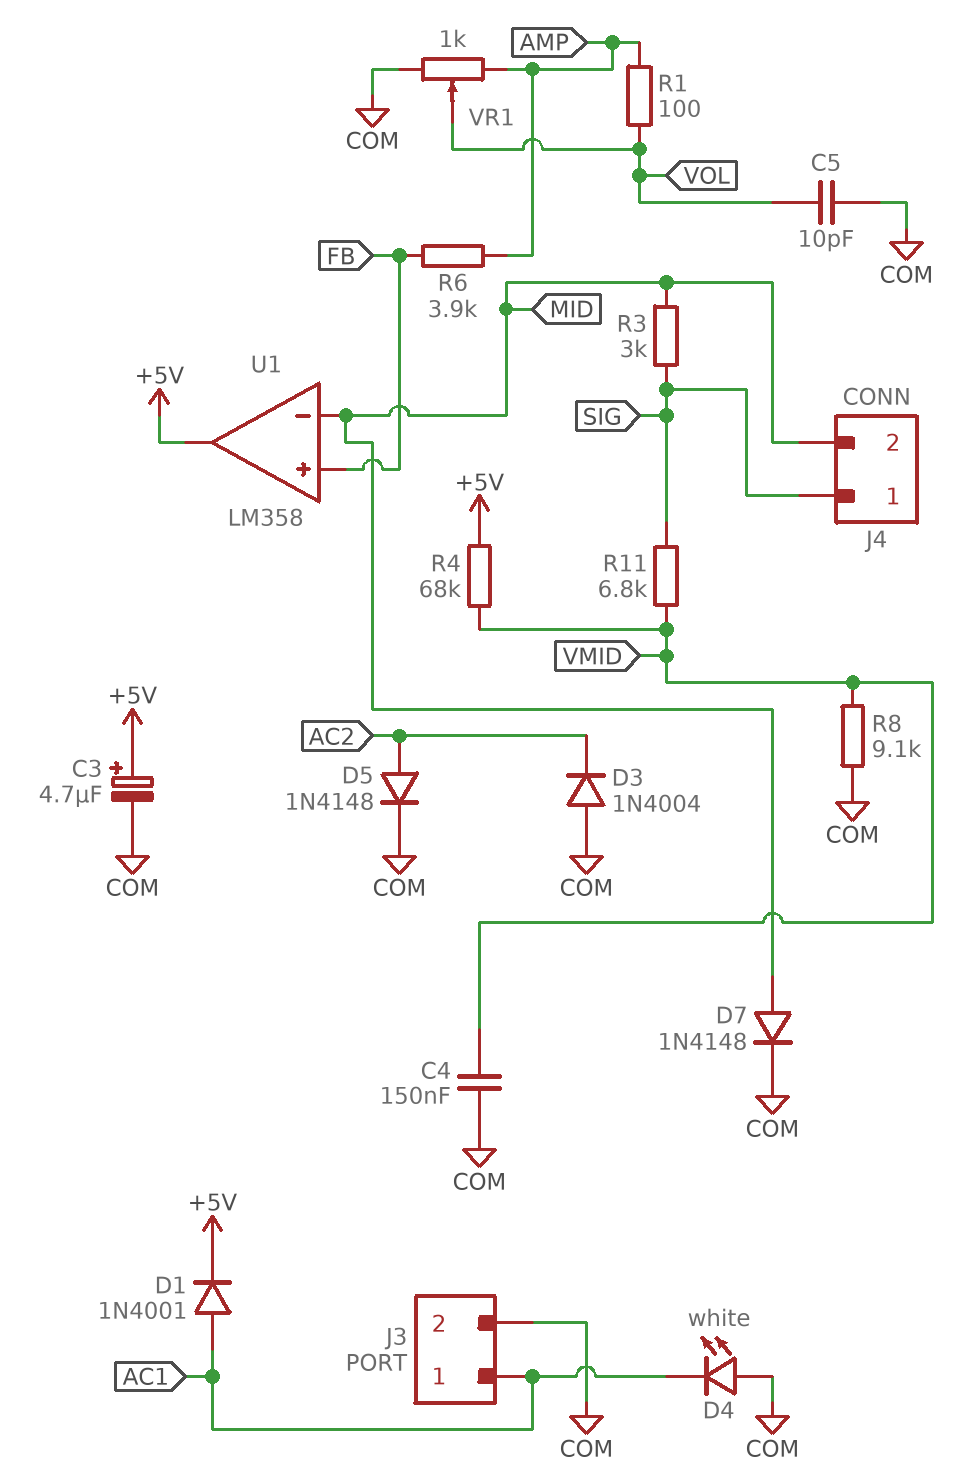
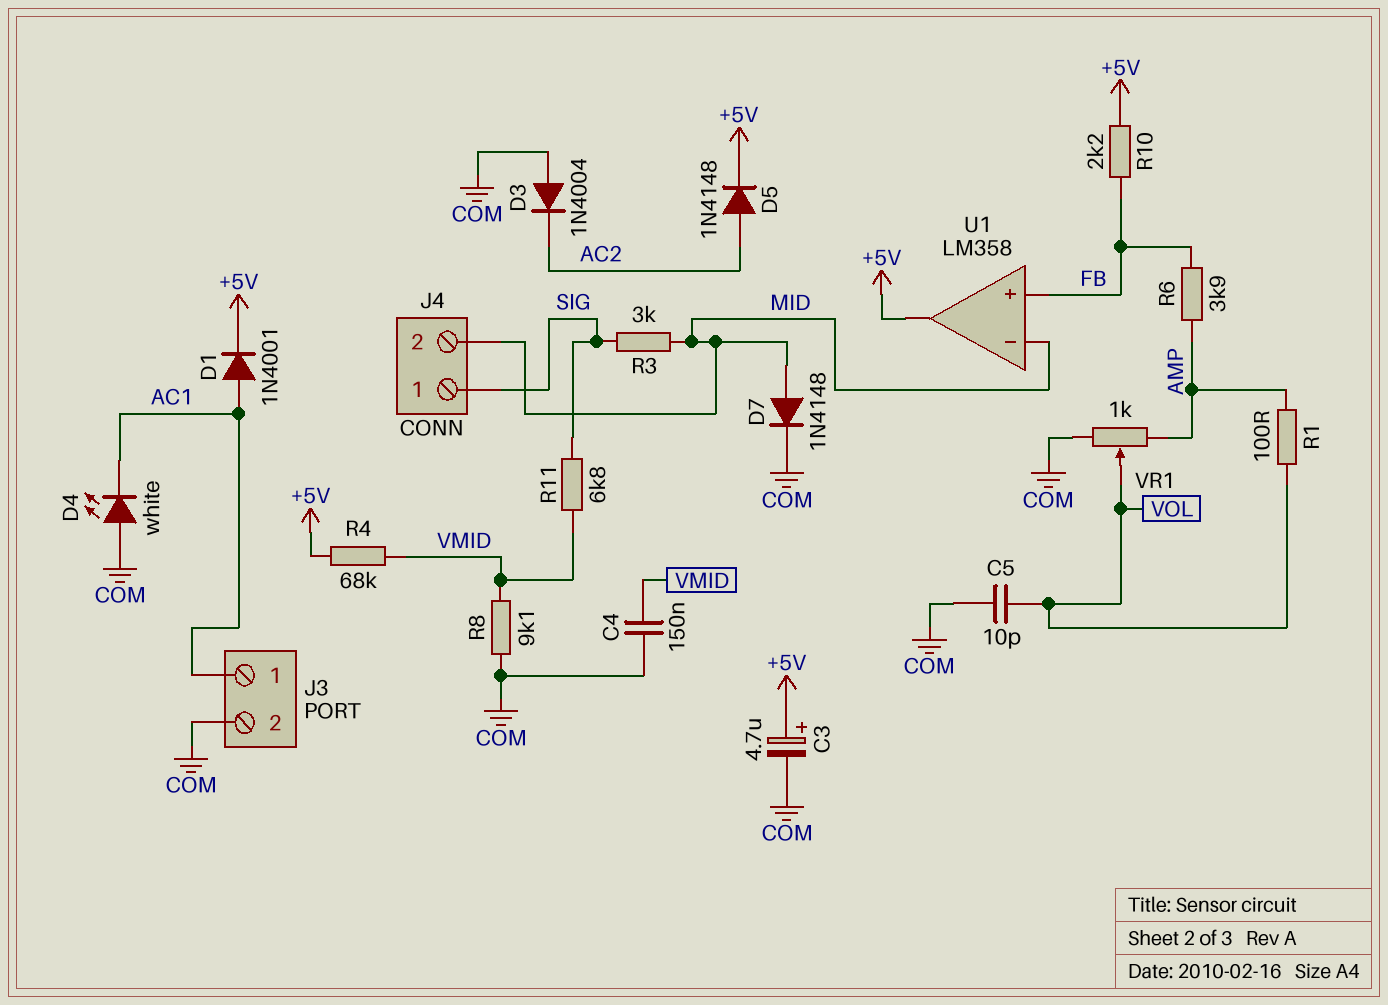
D5: diode 1N4148 (A AC2, K COM) -> diode 1N4148 (A AC2, K +5V)
R10: none -> 2.2k (+5V, FB)

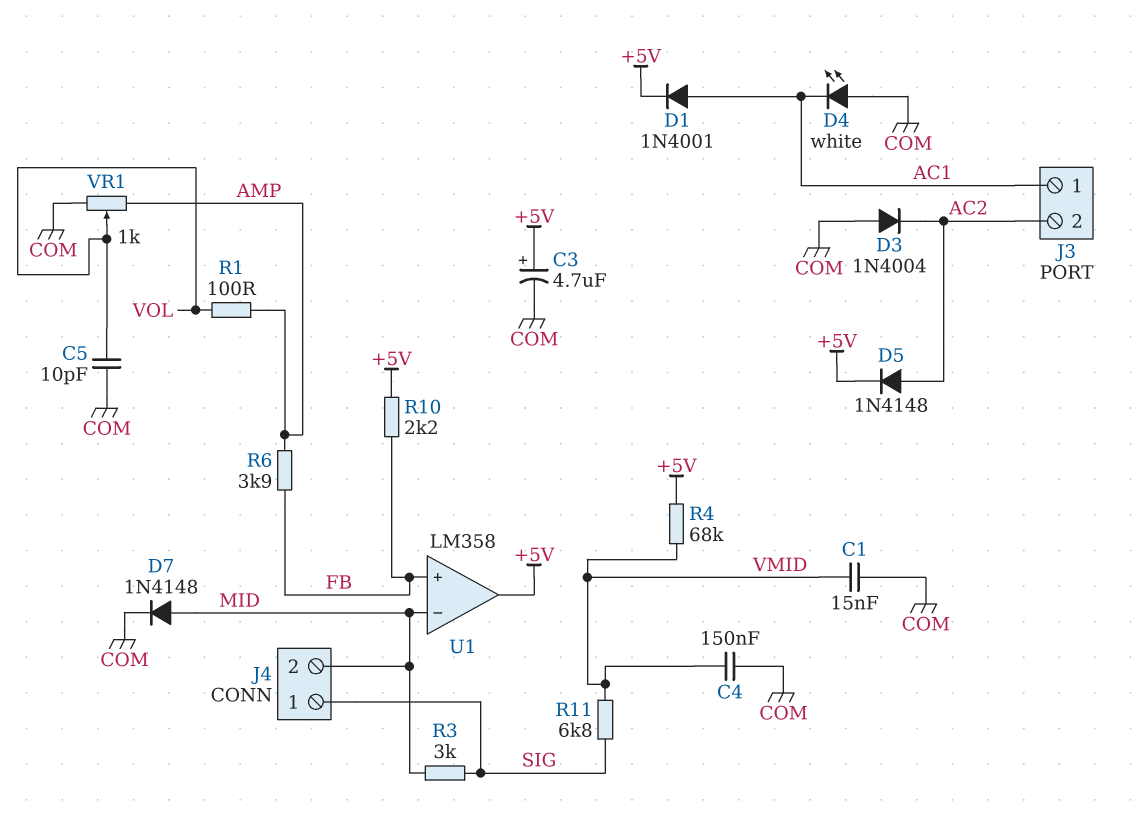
C1: none -> 15nF (COM, VMID)
J3 pin 2: COM -> AC2
R8: 9.1k (COM, VMID) -> none

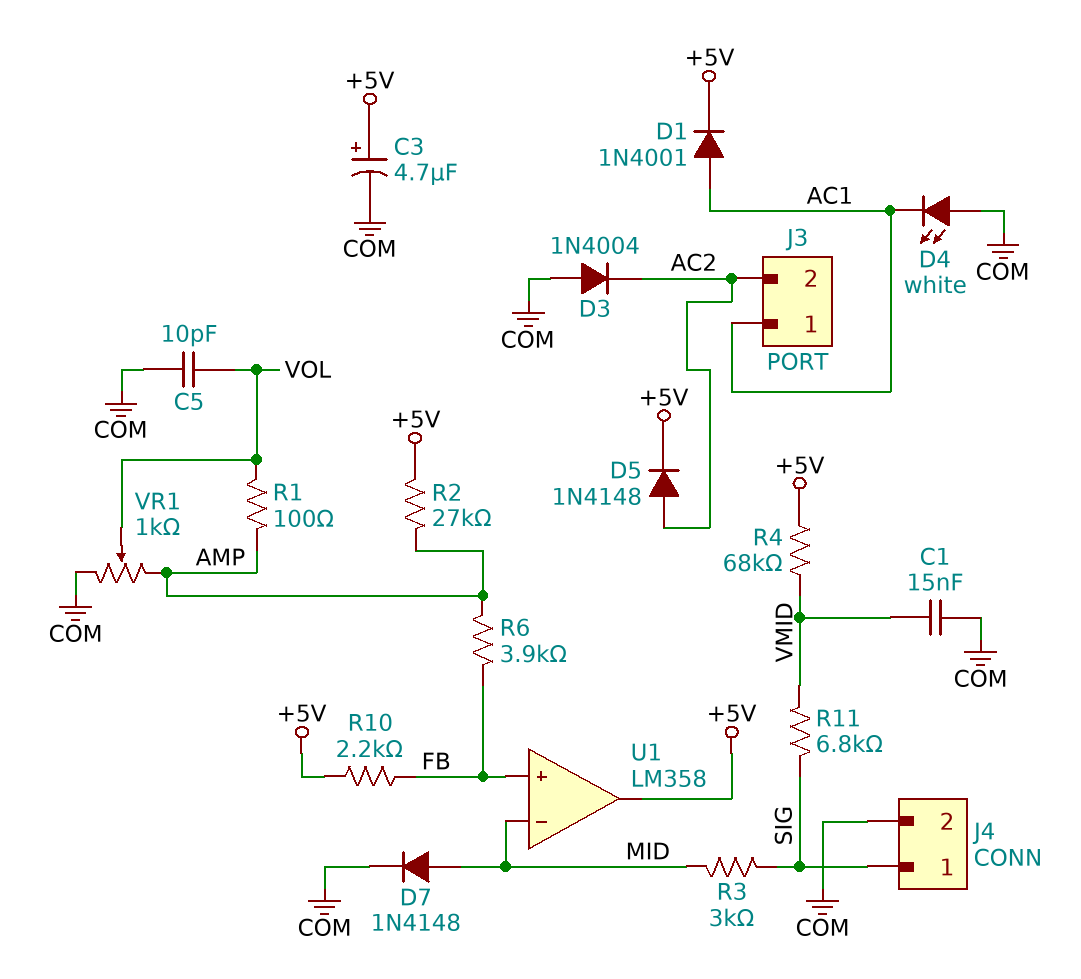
C4: 150nF (COM, VMID) -> none
J4 pin 2: MID -> COM
R2: none -> 27k (+5V, AMP)

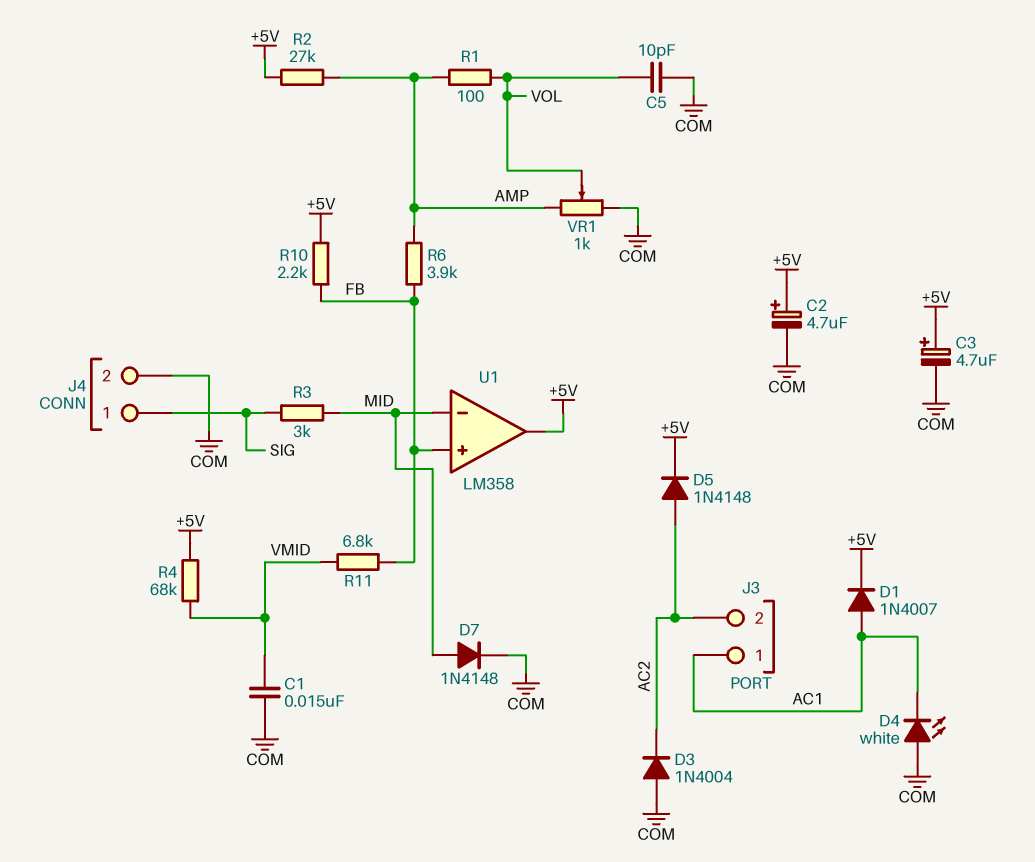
C2: none -> 4.7uF (plus +5V, minus COM)
D1: diode 1N4001 (A AC1, K +5V) -> diode 1N4007 (A AC1, K +5V)
R11: 6.8k (SIG, VMID) -> 6.8k (FB, VMID)

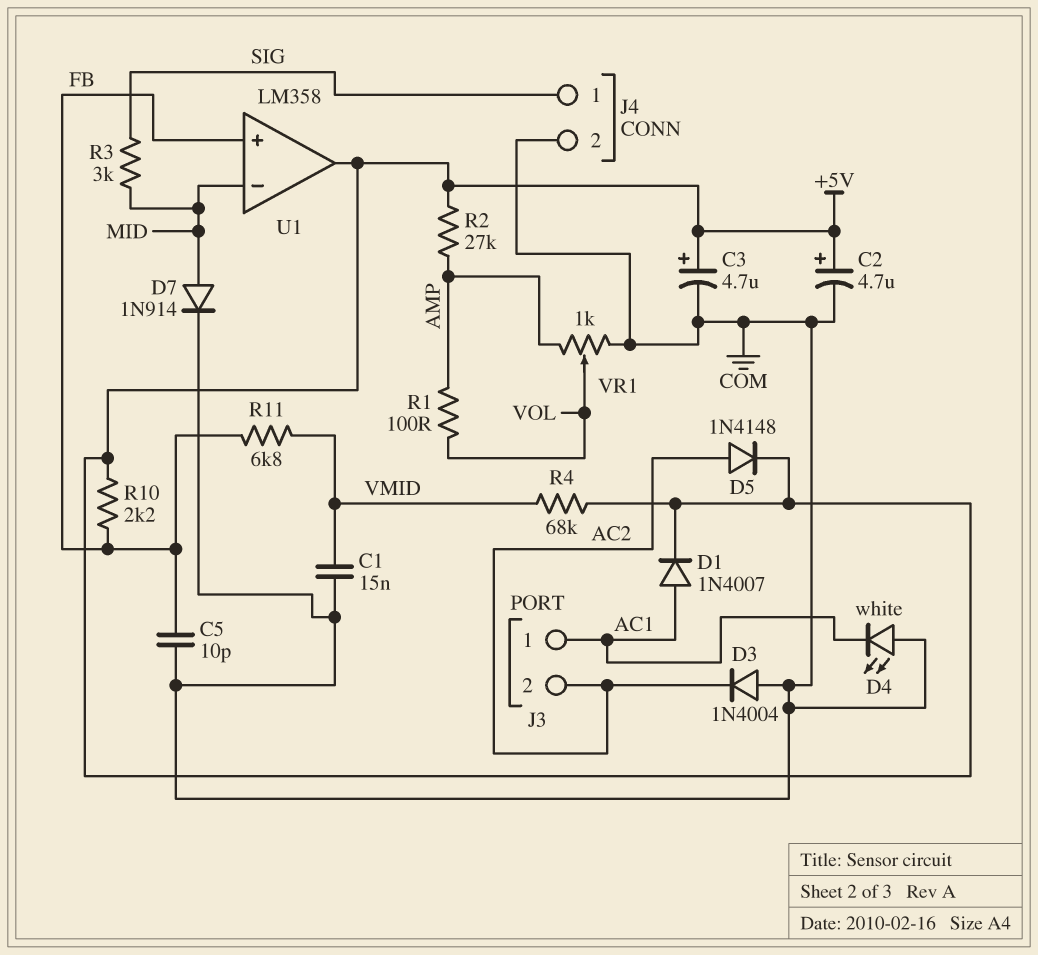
C5: 10pF (COM, VOL) -> 10pF (COM, FB)
D7: diode 1N4148 (A MID, K COM) -> diode 1N914 (A MID, K COM)
R6: 3.9k (AMP, FB) -> none

